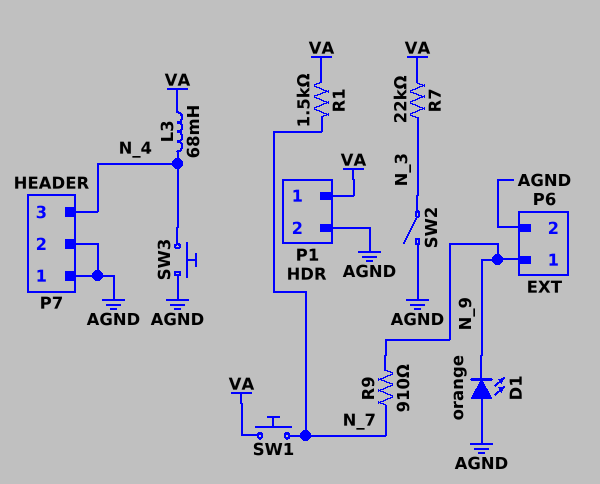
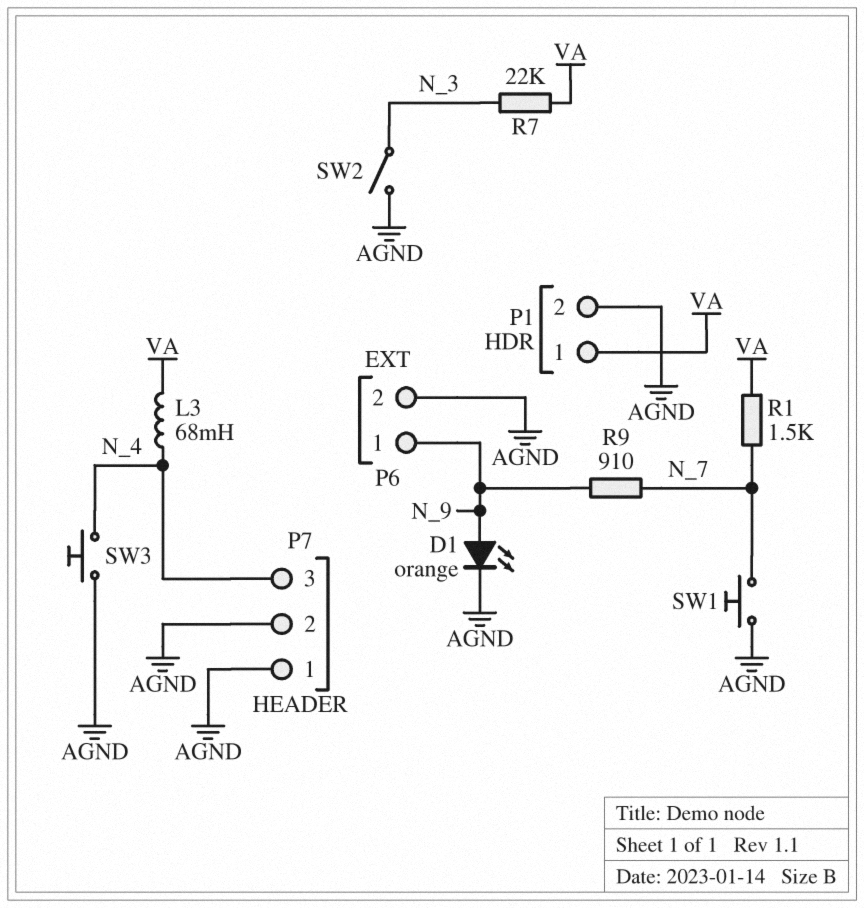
D1: LED orange (A AGND, K N_9) -> LED orange (A N_9, K AGND)
SW1: button (N_7, VA) -> button (AGND, N_7)

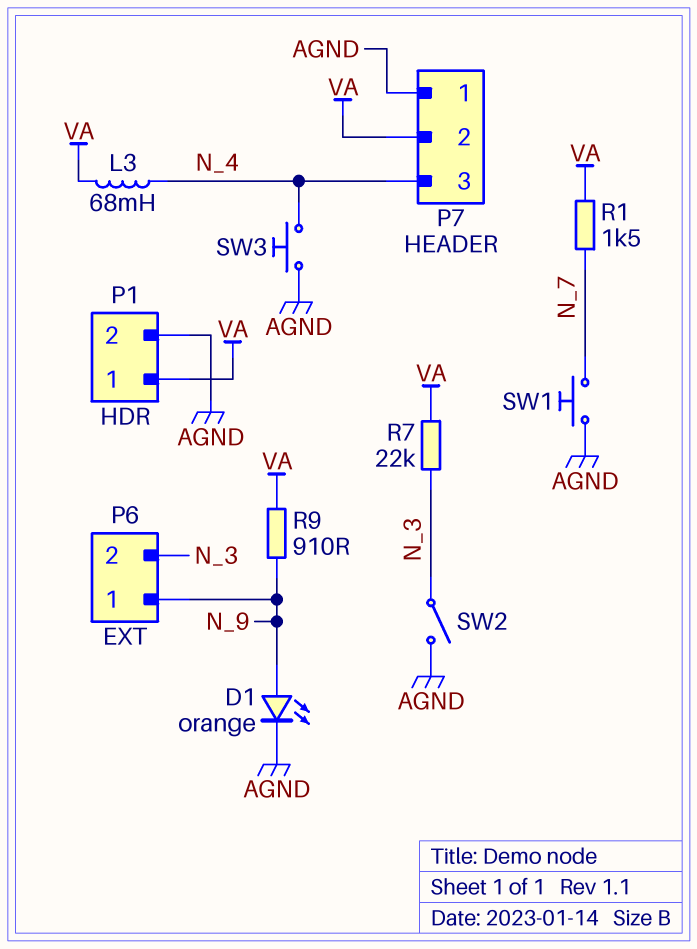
P6 pin 2: AGND -> N_3
P7 pin 2: AGND -> VA
R9: 910 (N_7, N_9) -> 910 (N_9, VA)

